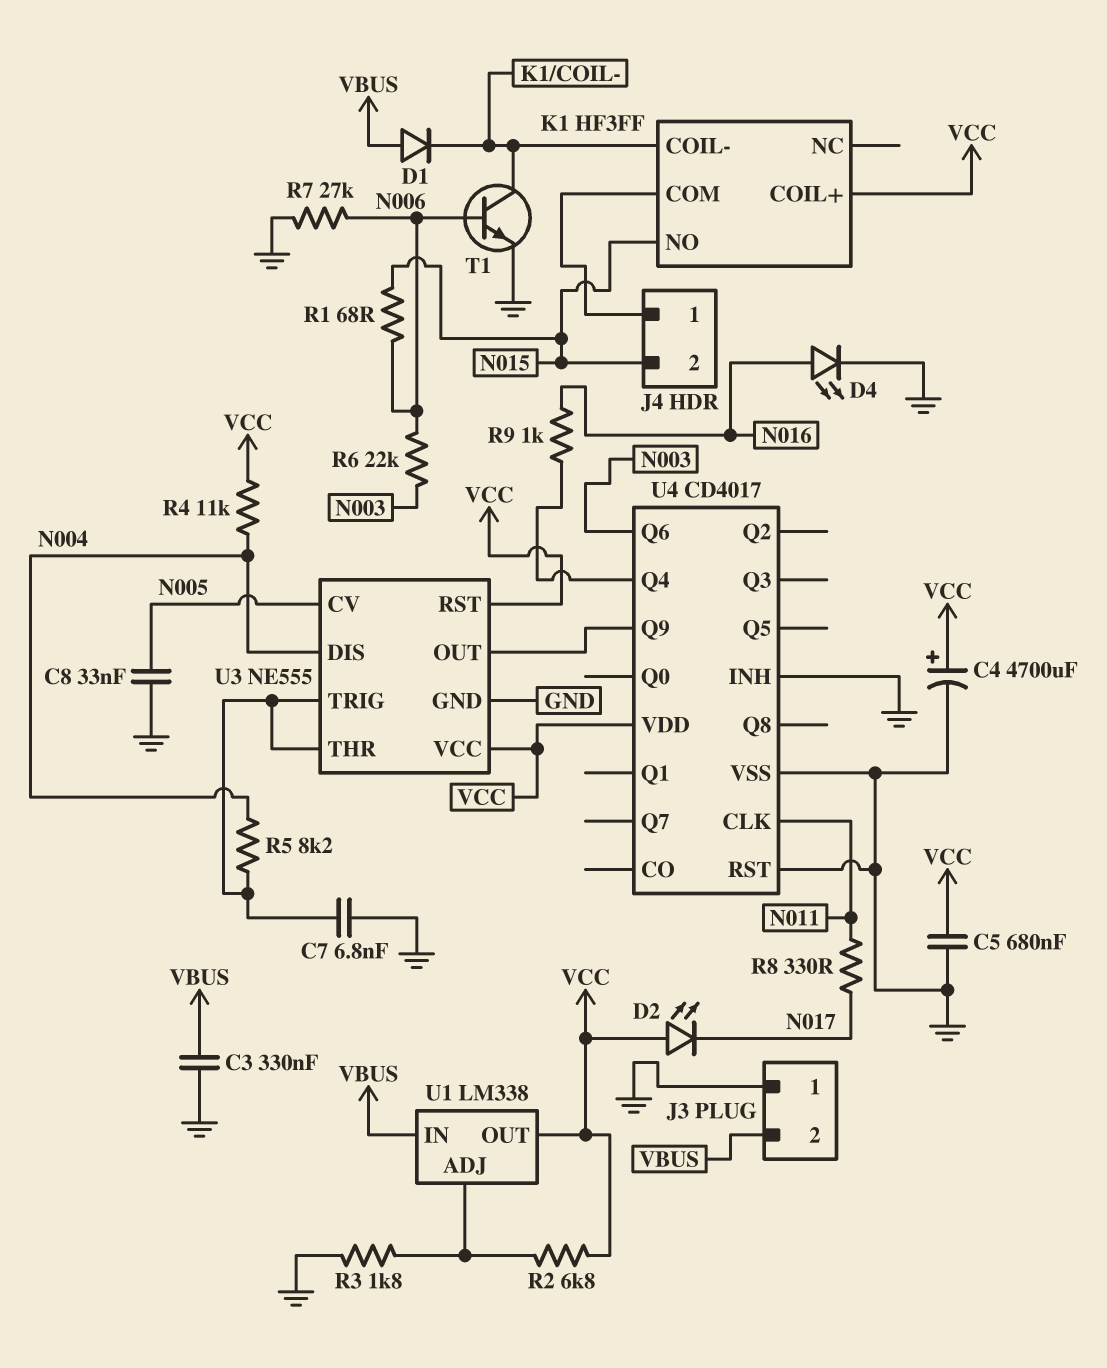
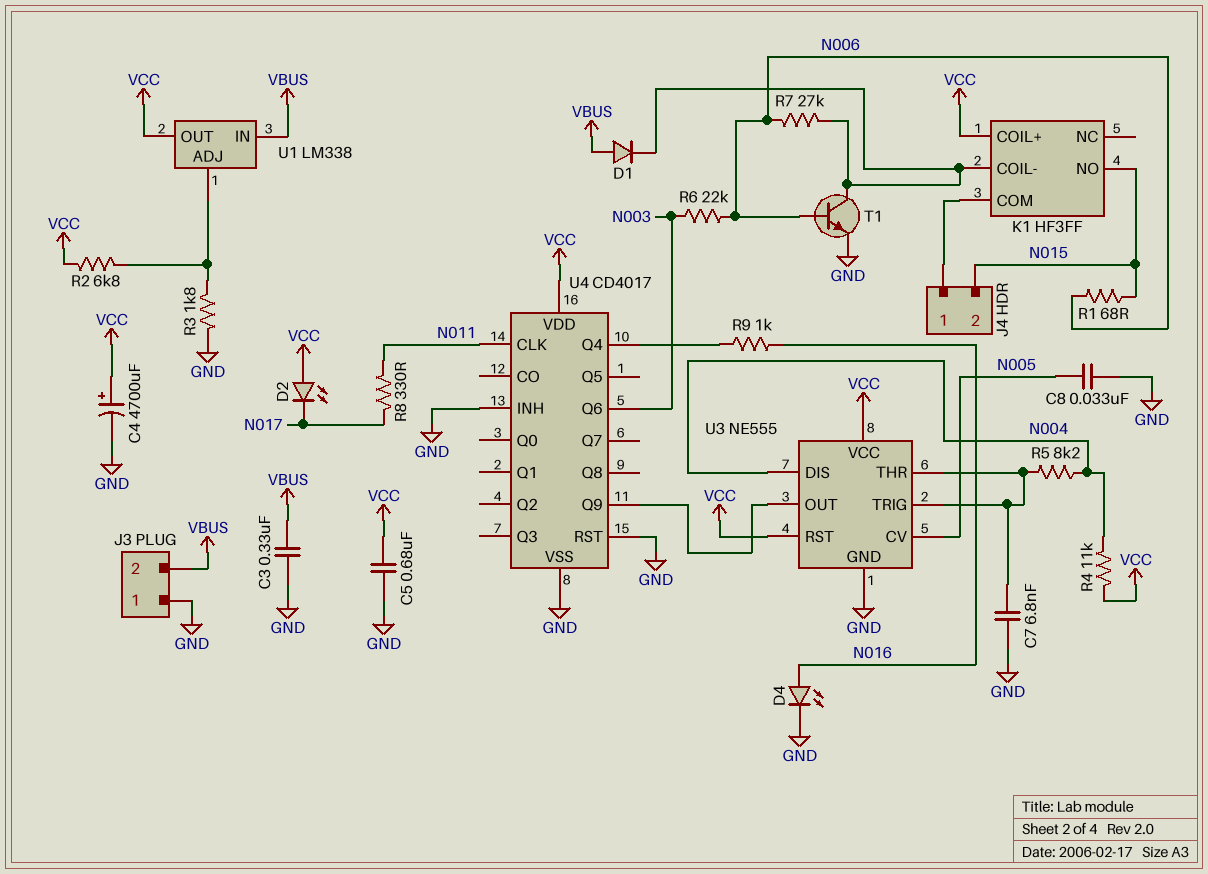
R7: 27k (GND, N006) -> 27k (K1/COIL-, N006)

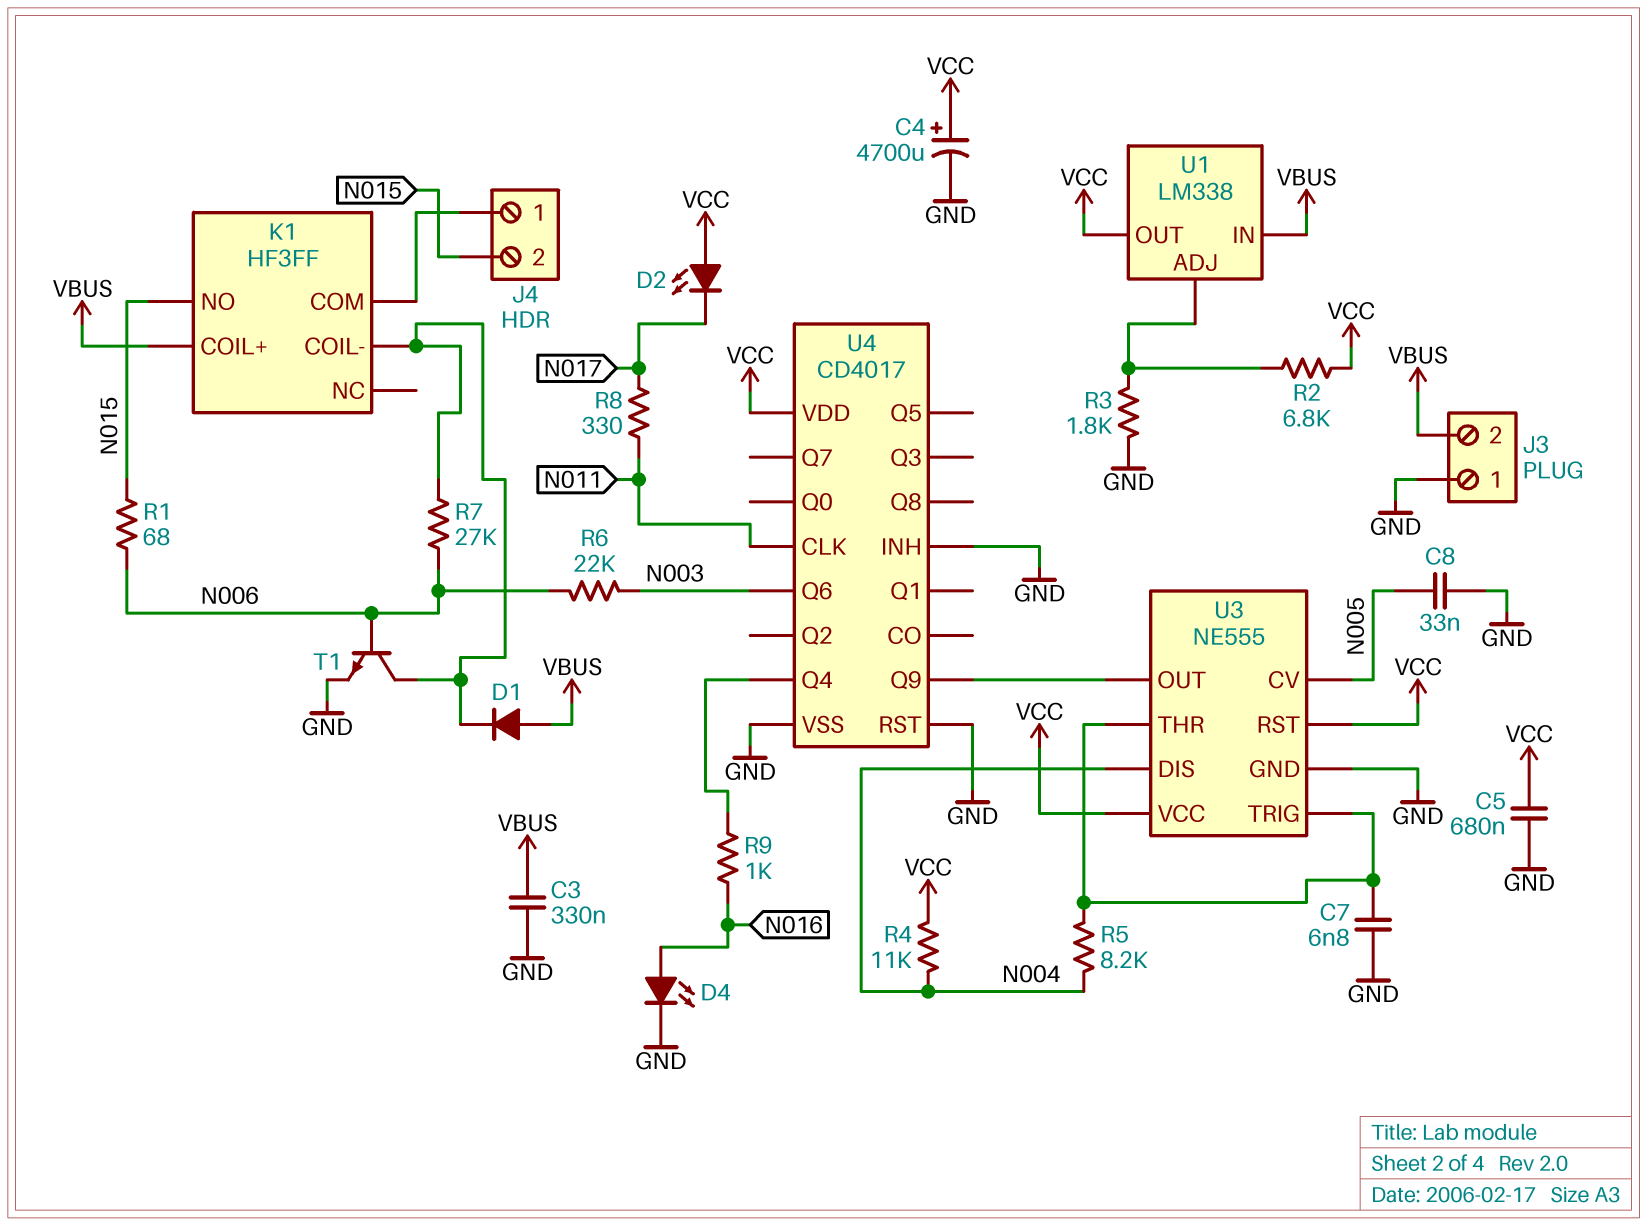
K1 pin COIL+: VCC -> VBUS

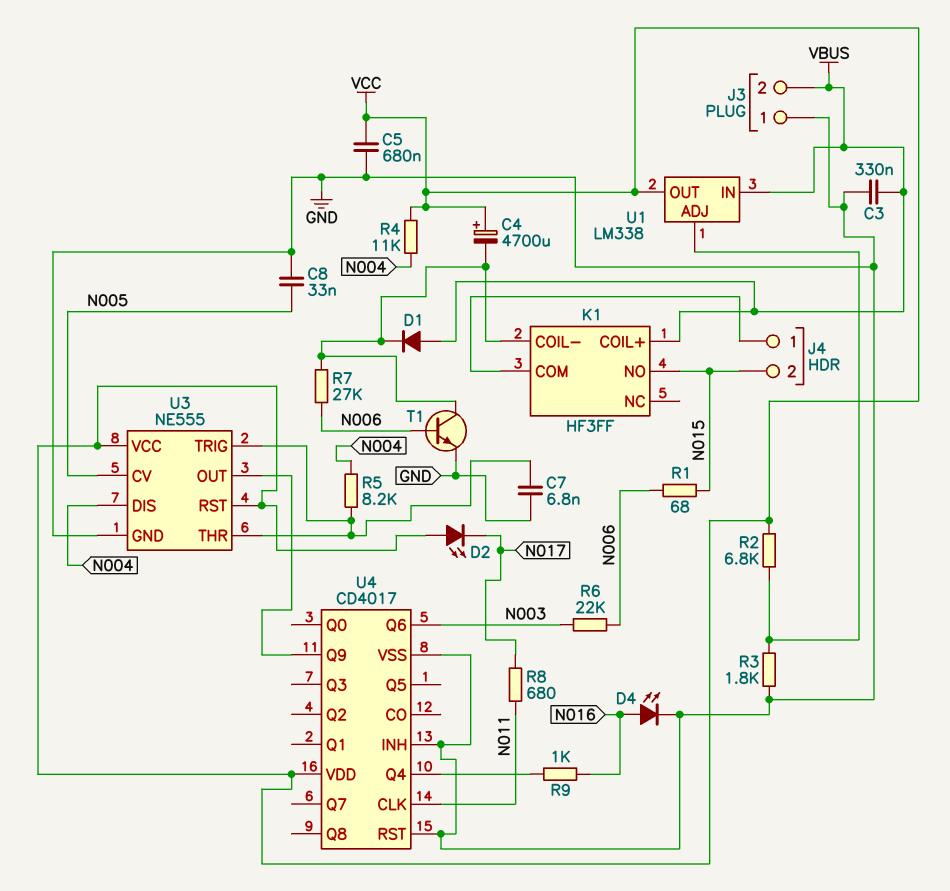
C4: 4700uF (plus VCC, minus GND) -> 4700uF (plus VCC, minus K1/COIL-)
R8: 330 (N011, N017) -> 680 (N011, N017)

